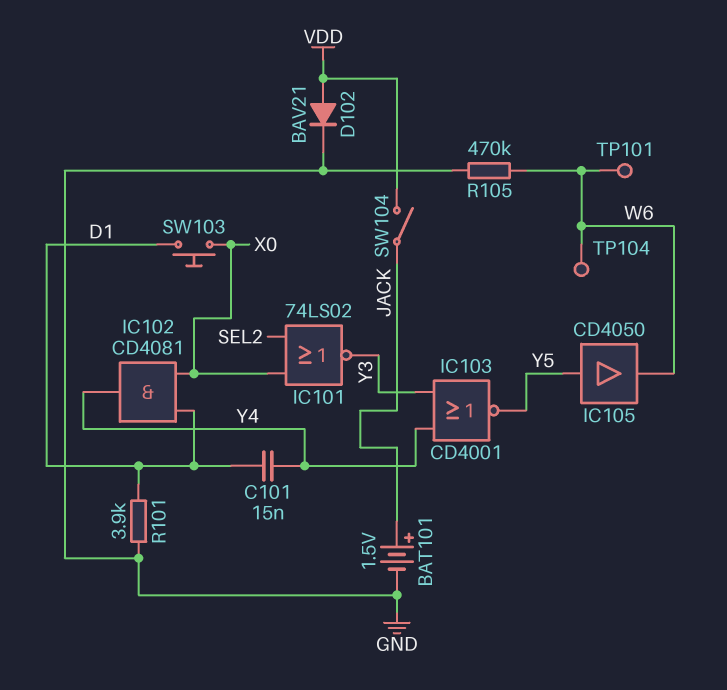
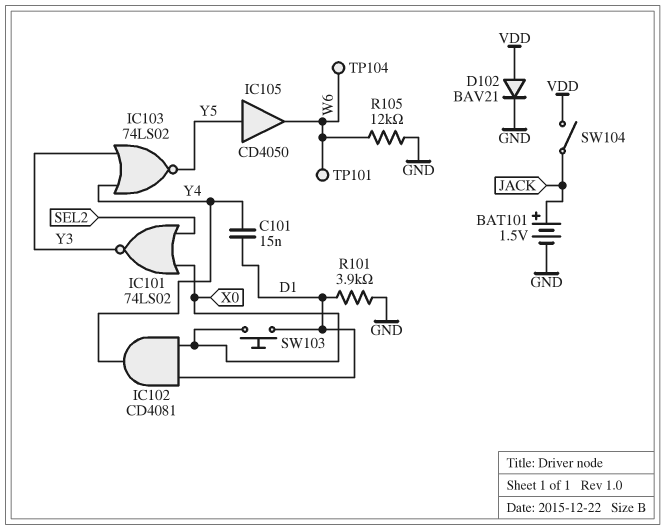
IC103: NOR CD4001 (in Y3, in Y4, out Y5) -> NOR 74LS02 (in Y3, in Y4, out Y5)
R105: 470k (GND, W6) -> 12k (GND, W6)

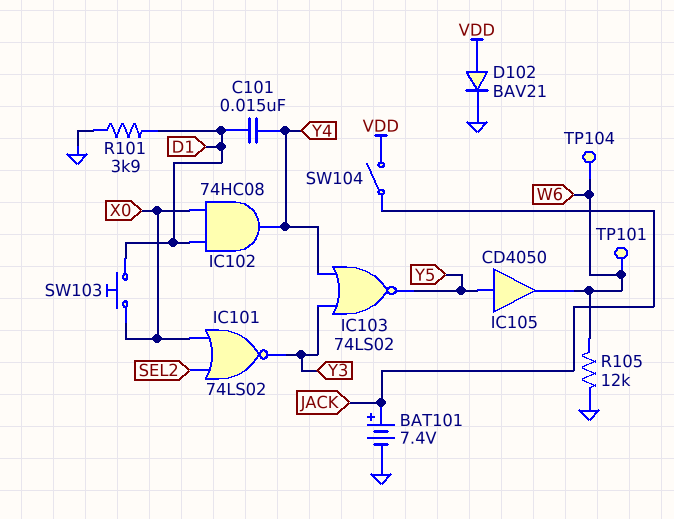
BAT101: 1.5V (plus JACK, minus GND) -> 7.4V (plus JACK, minus GND)
IC102: AND CD4081 (in D1, in X0, out Y4) -> AND 74HC08 (in D1, in X0, out Y4)

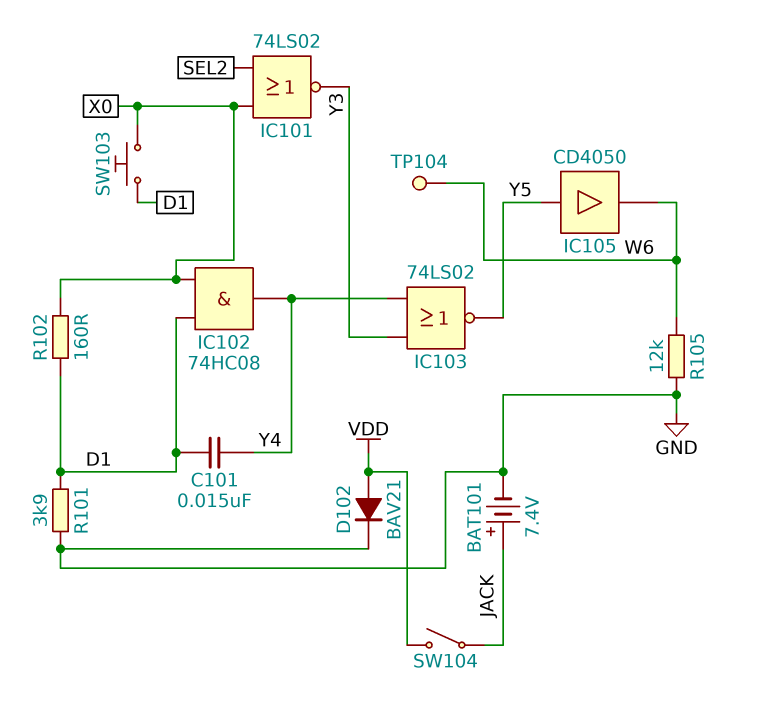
R102: none -> 160 (D1, X0)
TP101: test point (W6) -> none

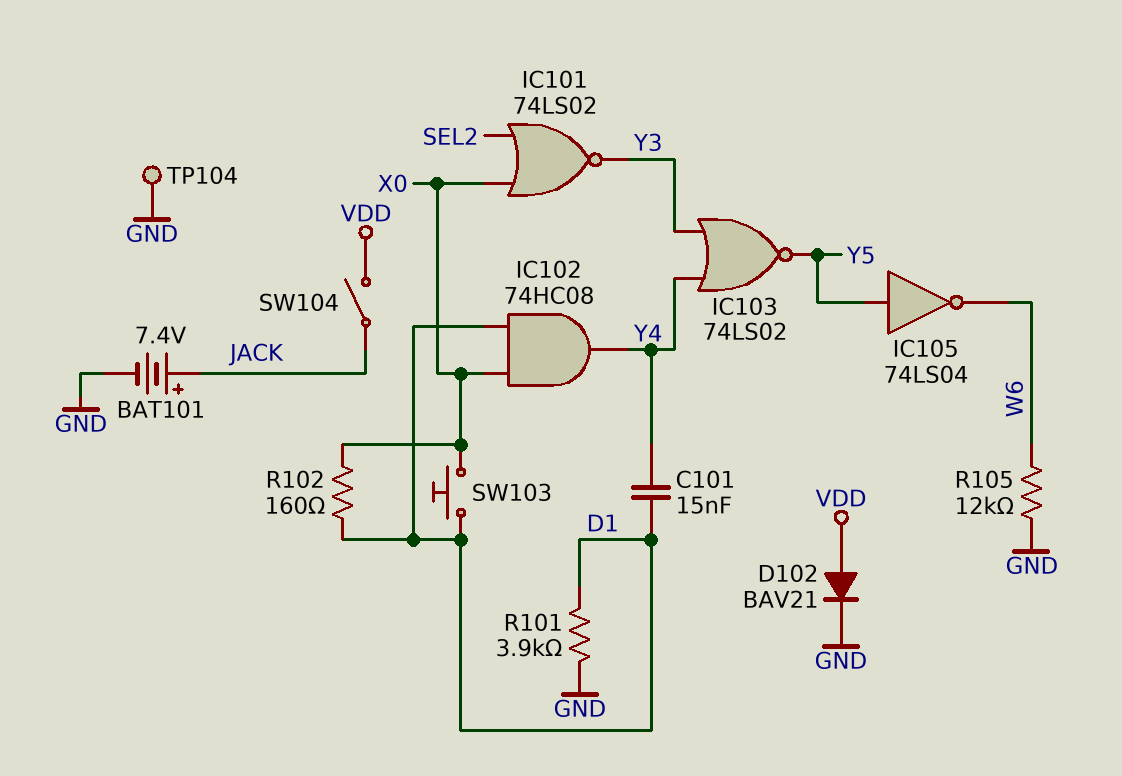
IC105: buffer CD4050 (in Y5, out W6) -> NOT 74LS04 (in Y5, out W6)
TP104: test point (W6) -> test point (GND)

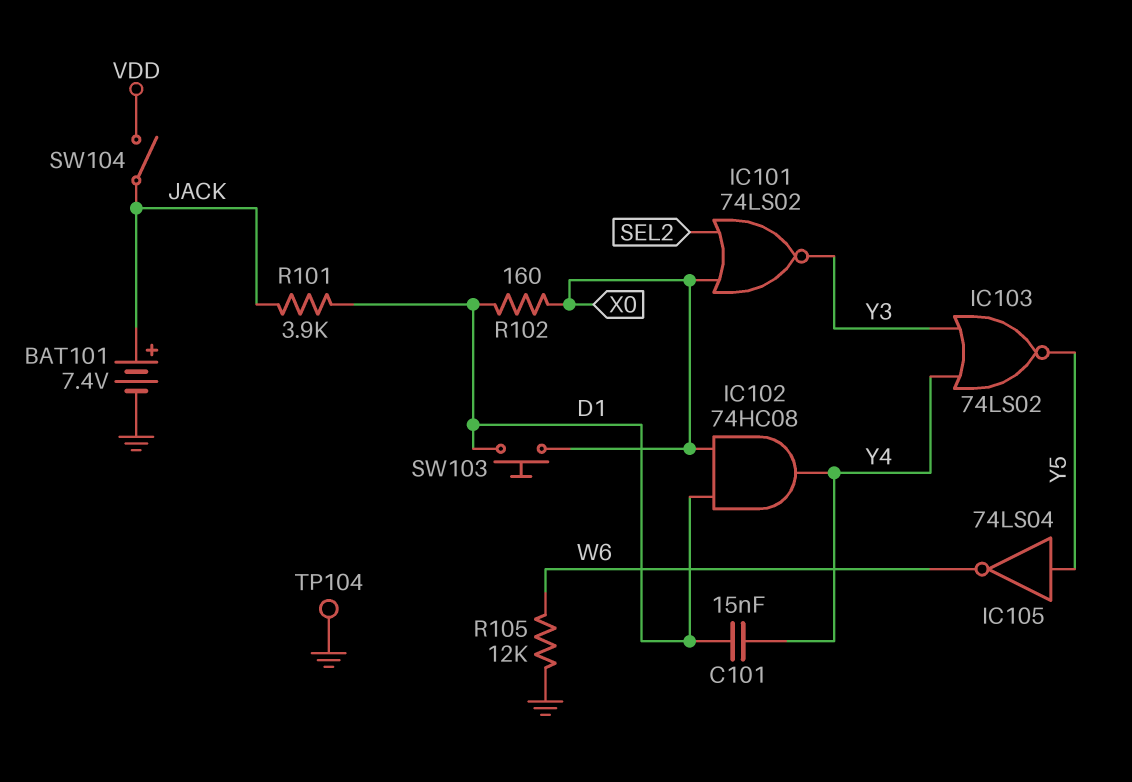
D102: diode BAV21 (A VDD, K GND) -> none
R101: 3.9k (D1, GND) -> 3.9k (D1, JACK)

